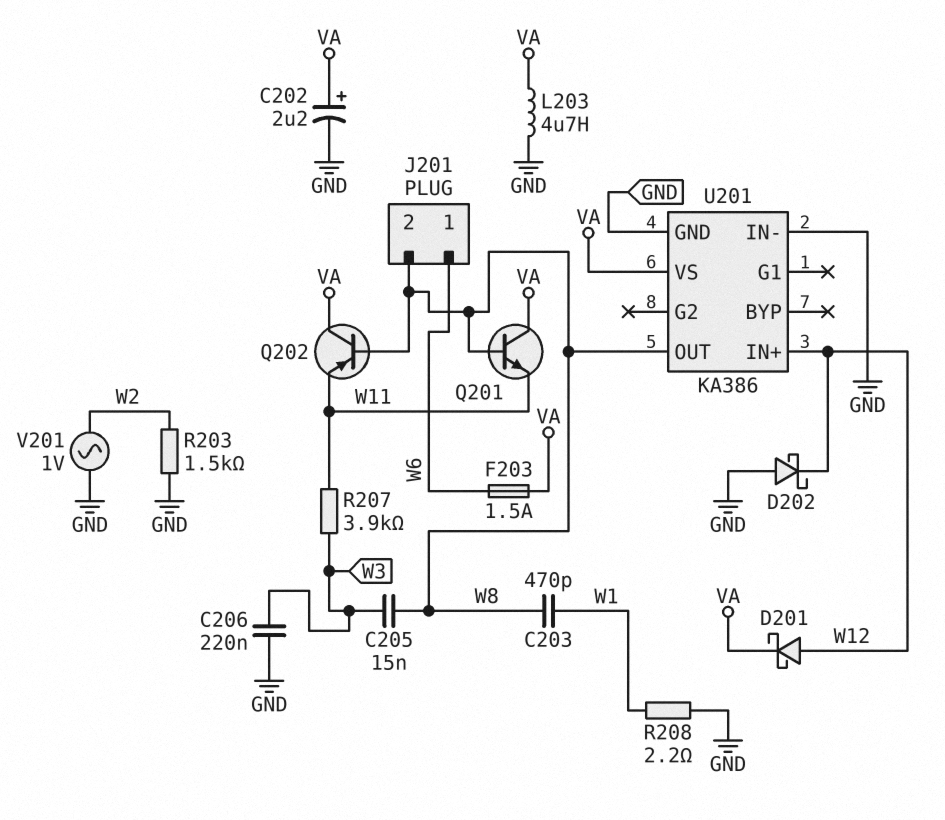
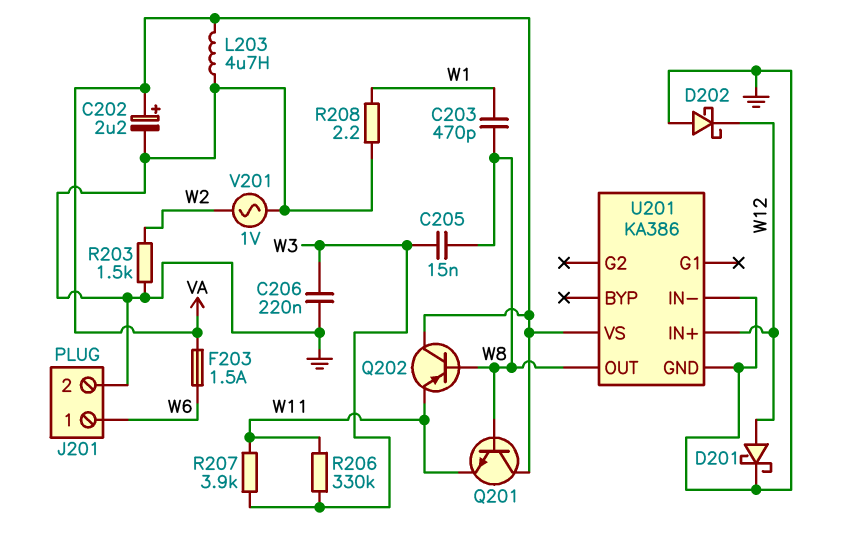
D201: schottky (A W12, K VA) -> schottky (A W12, K GND)
J201 pin 2: W8 -> GND
R206: none -> 330k (W3, W11)

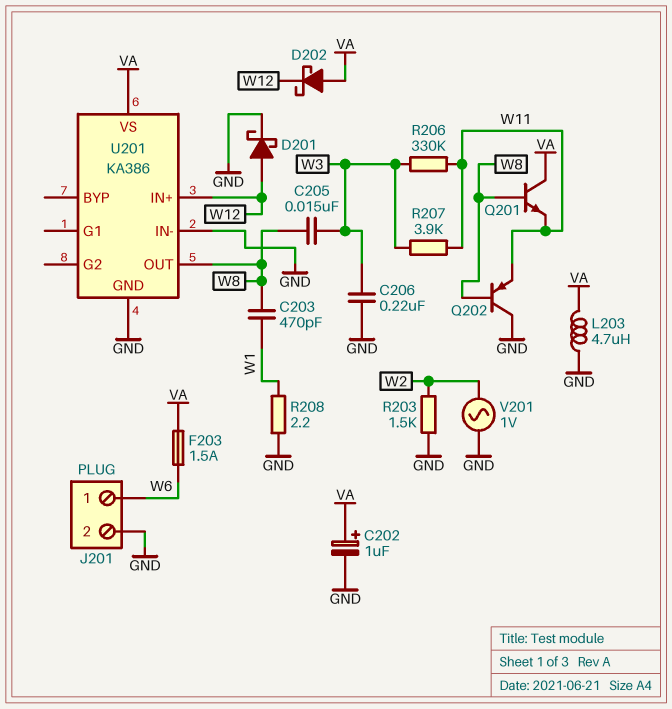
C202: 2.2uF (plus VA, minus GND) -> 1uF (plus VA, minus GND)
D202: schottky (A GND, K W12) -> schottky (A VA, K W12)
Q202: PNP (B W8, C VA, E W11) -> PNP (B W8, C GND, E W11)

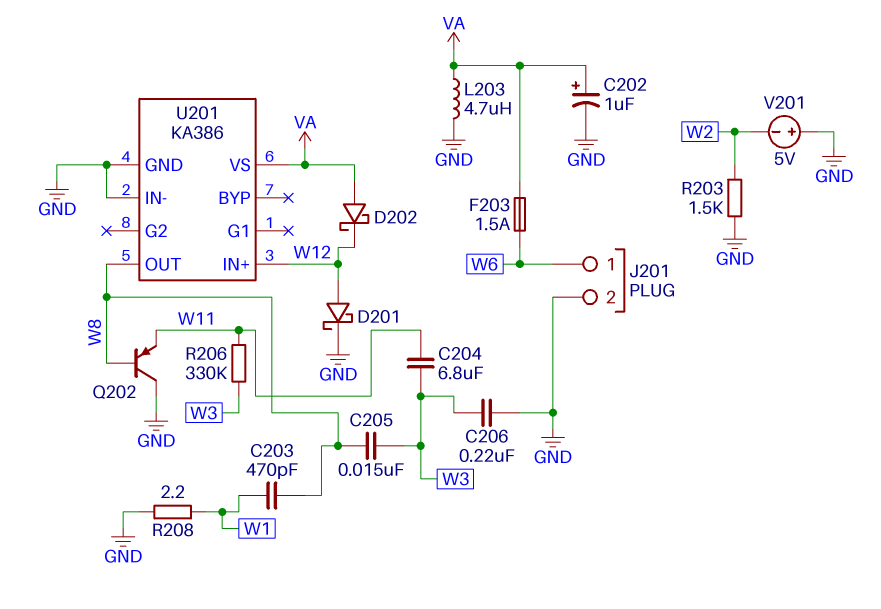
C204: none -> 6.8uF (W3, W11)
Q201: NPN (B W8, C VA, E W11) -> none
R207: 3.9k (W3, W11) -> none
V201: AC 1V (GND, W2) -> 5V (plus GND, minus W2)

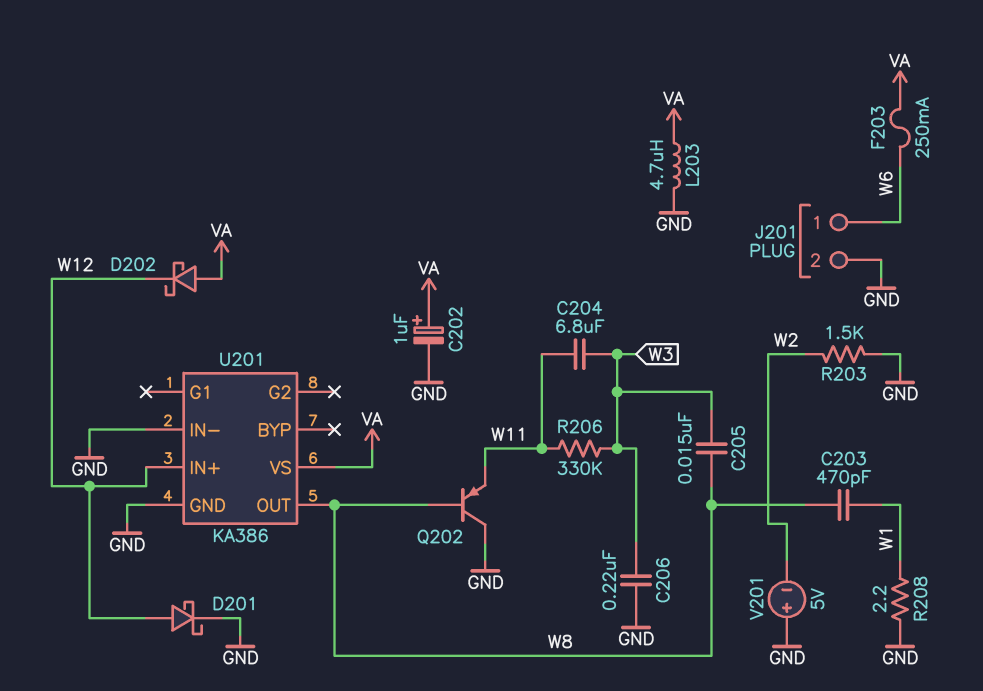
F203: 1.5A (VA, W6) -> 250mA (VA, W6)

